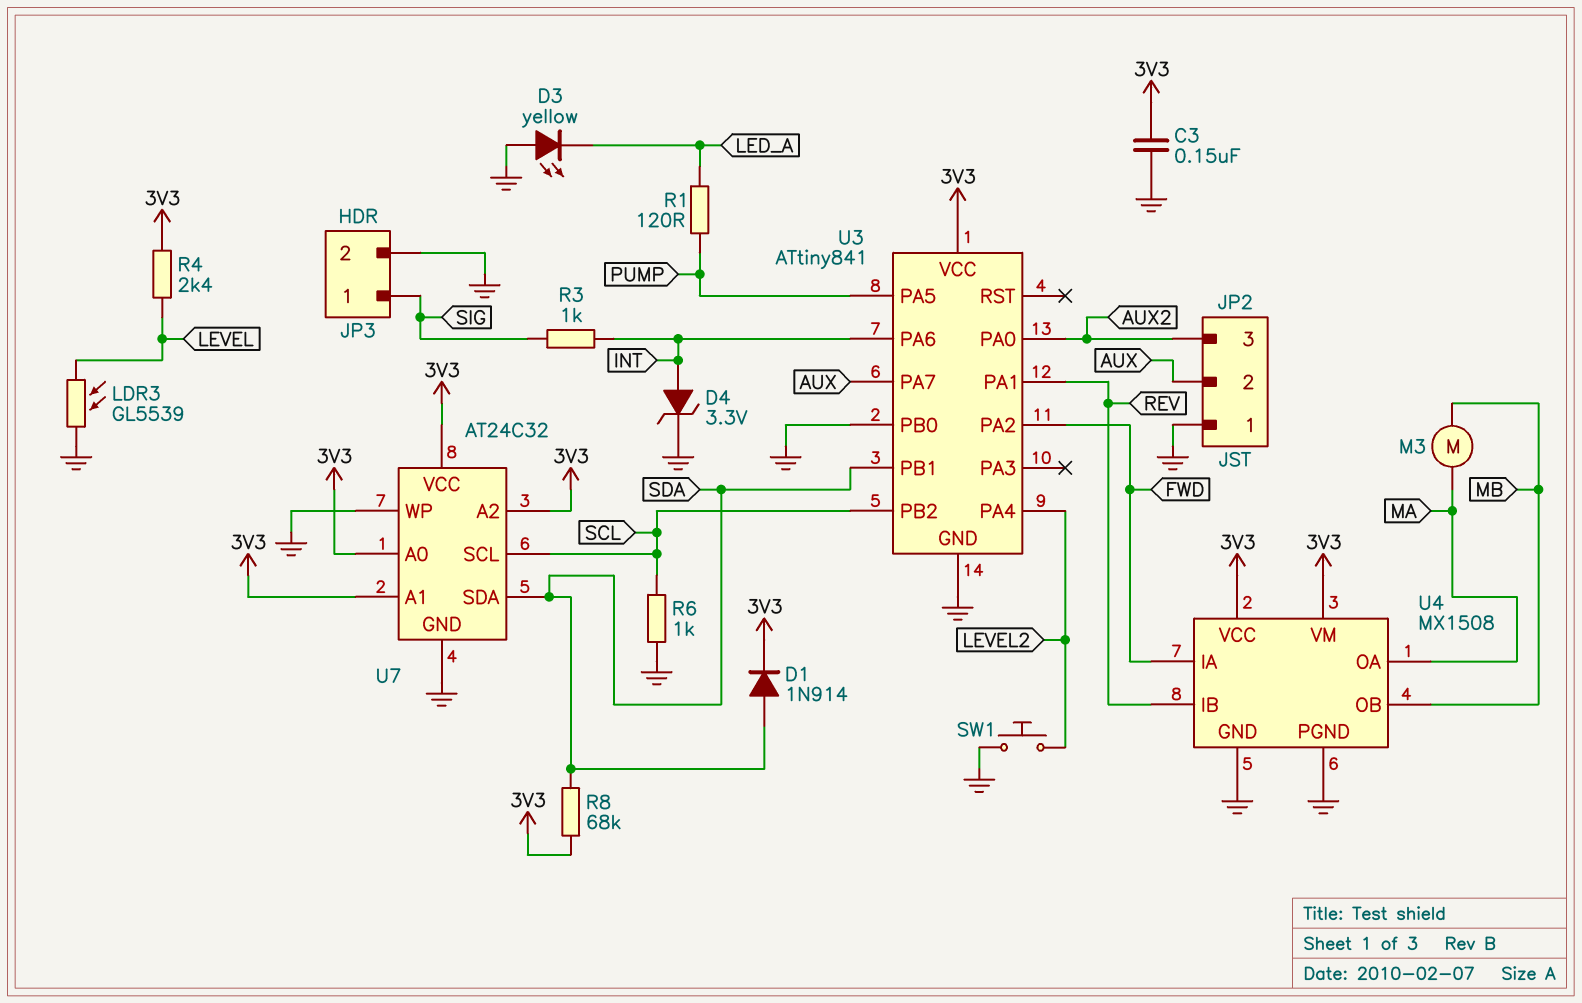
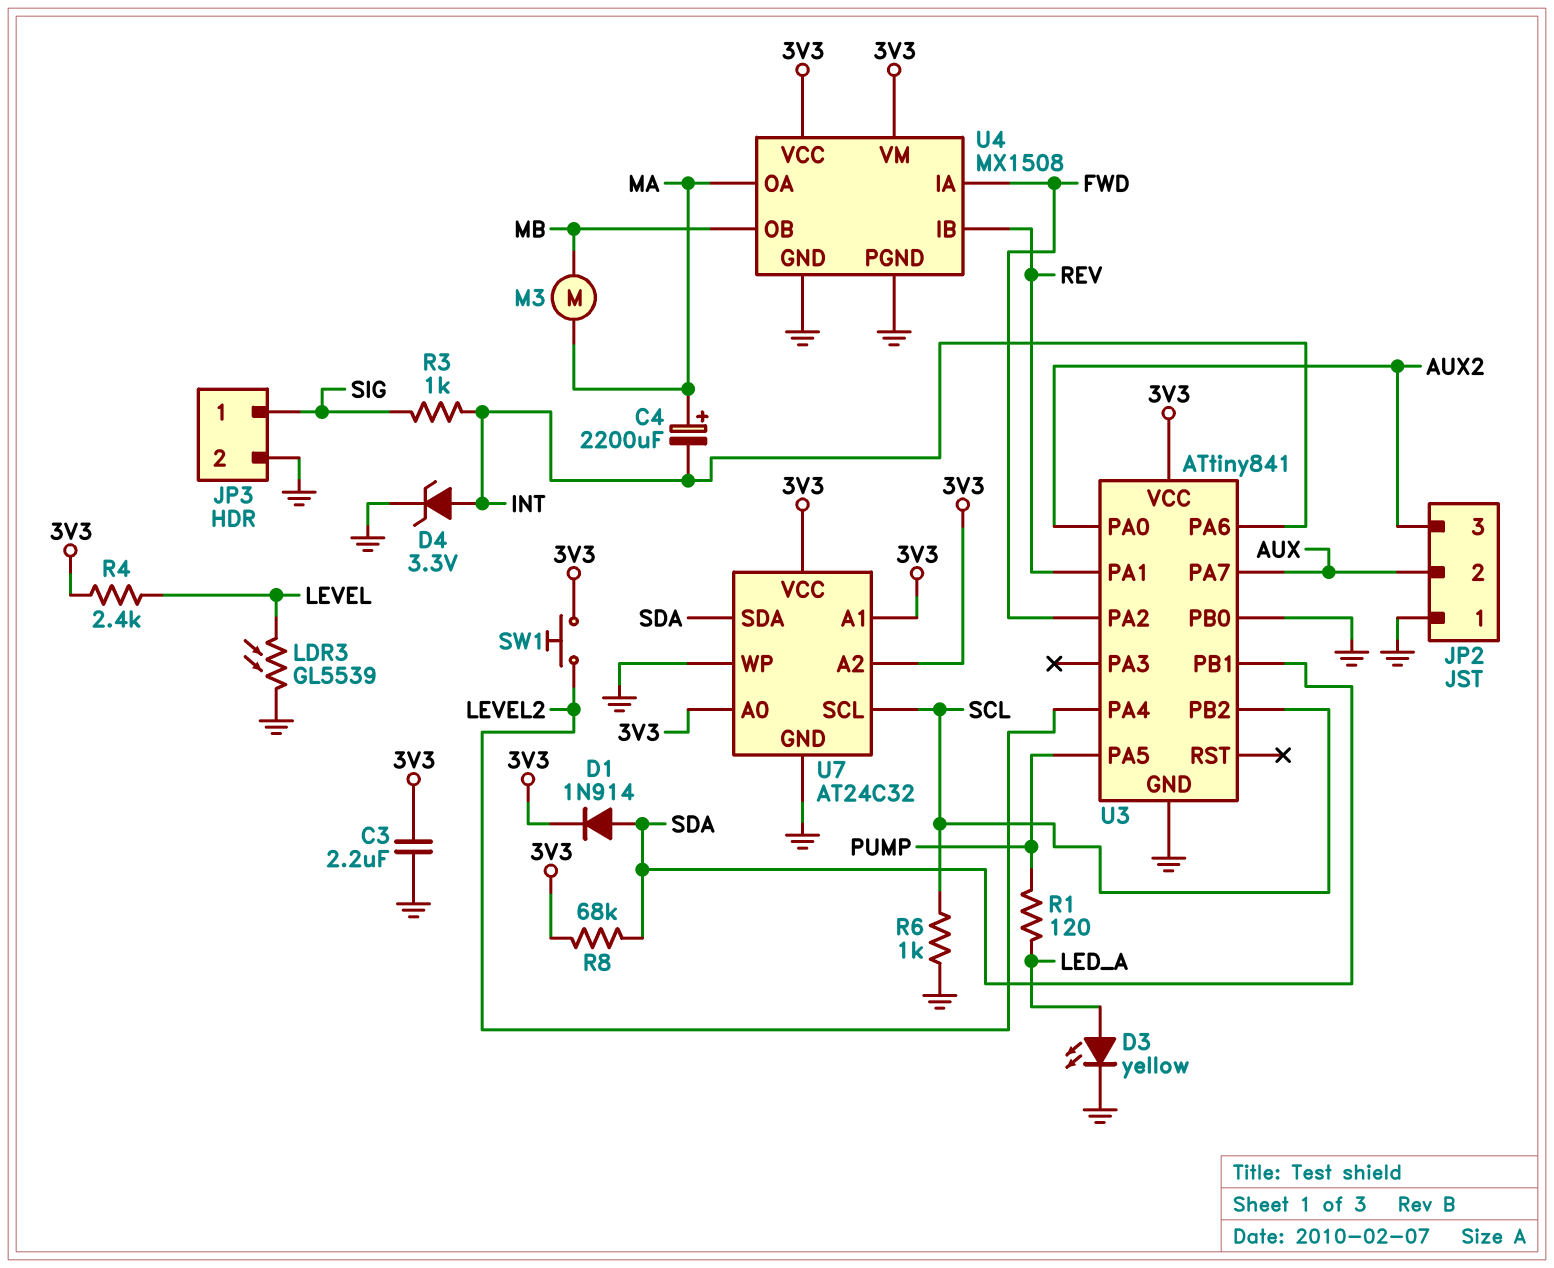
C3: 150nF (3V3, GND) -> 2.2uF (3V3, GND)
C4: none -> 2200uF (plus MA, minus INT)
D3: LED yellow (A GND, K LED_A) -> LED yellow (A LED_A, K GND)
SW1: button (GND, LEVEL2) -> button (3V3, LEVEL2)

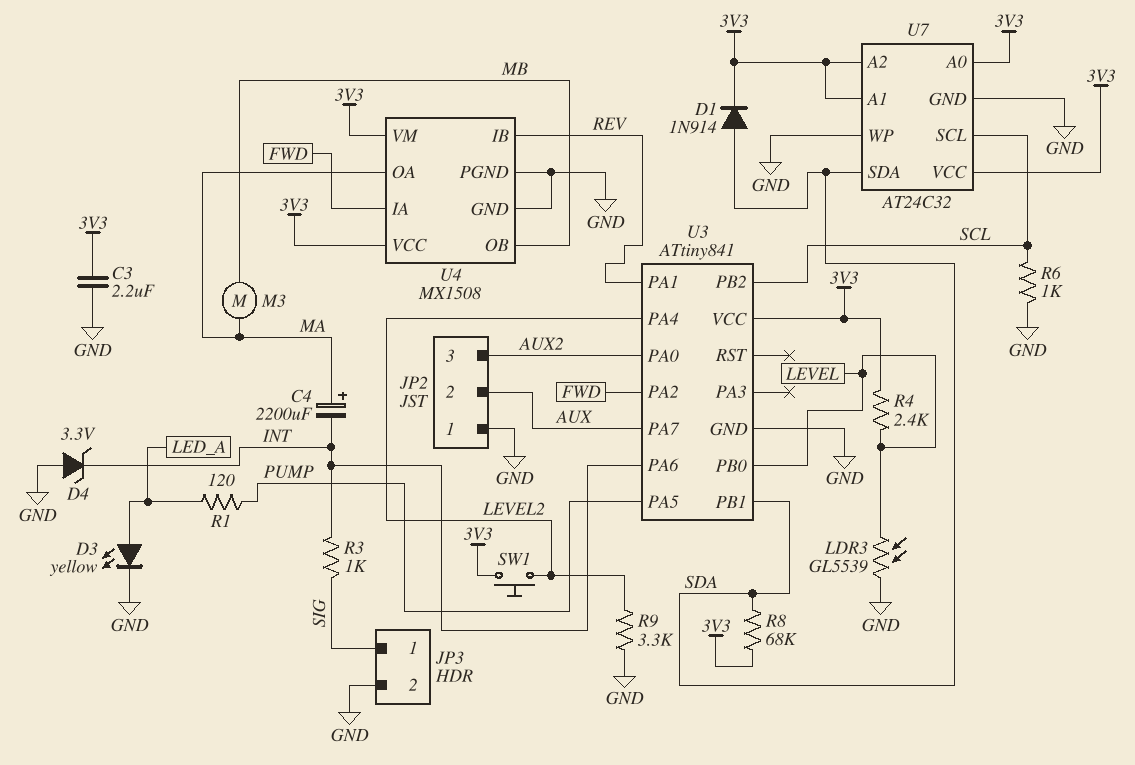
D4: zener 3.3V (A INT, K GND) -> zener 3.3V (A GND, K INT)
R9: none -> 3.3k (GND, LEVEL2)
U3 pin PB0: GND -> LEVEL

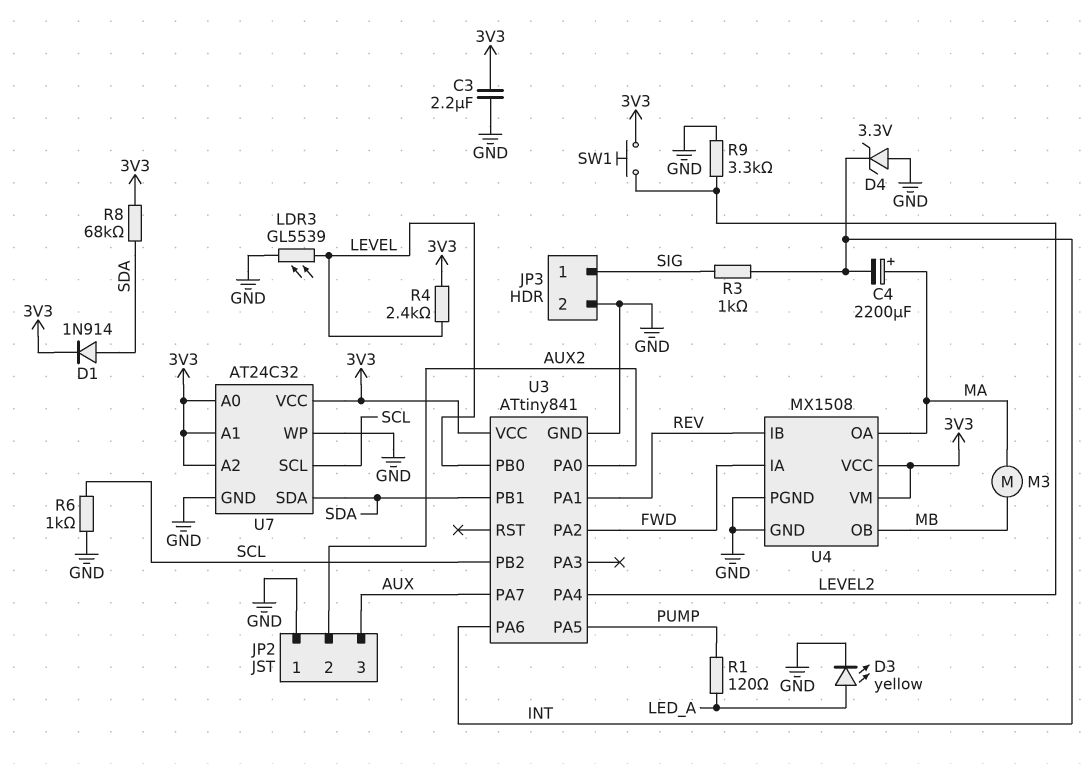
JP2 pin 2: AUX -> AUX2
JP2 pin 3: AUX2 -> AUX

